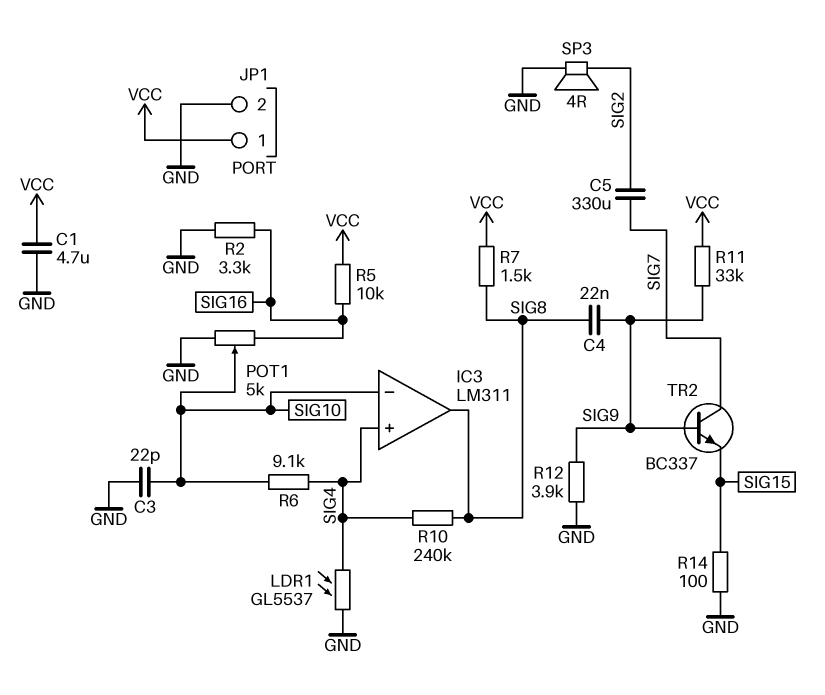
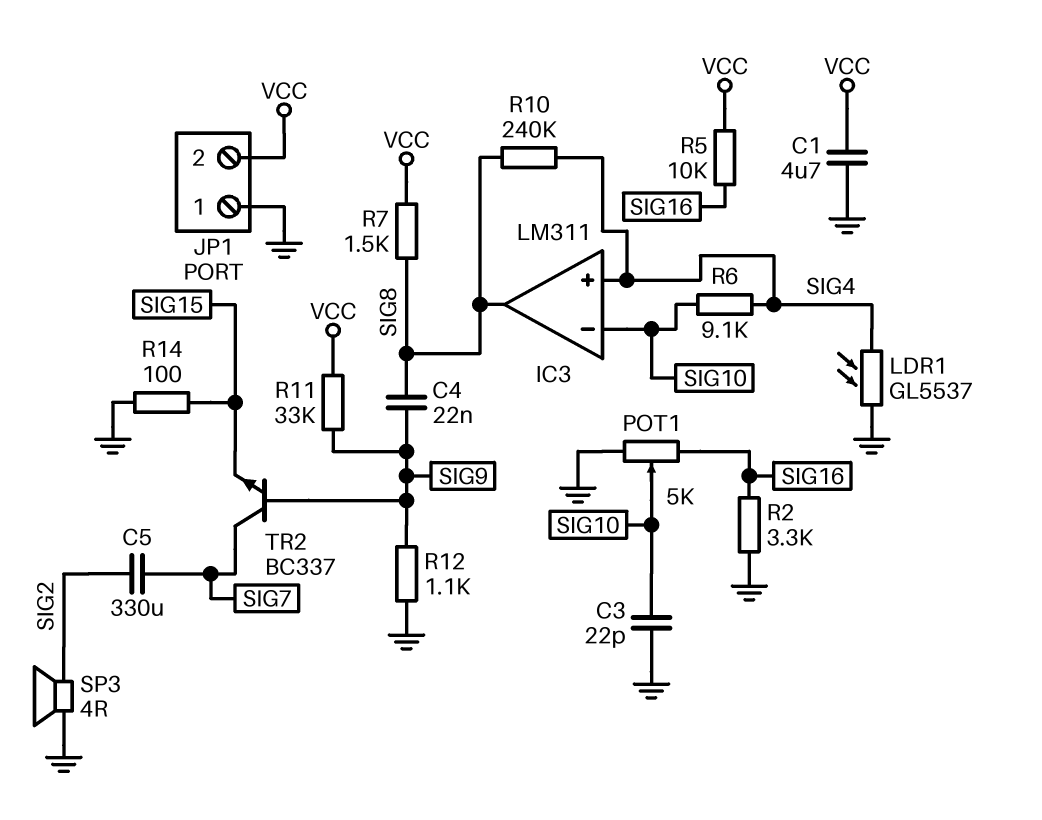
JP1 pin 1: VCC -> GND
JP1 pin 2: GND -> VCC
R12: 3.9k (GND, SIG9) -> 1.1k (GND, SIG9)

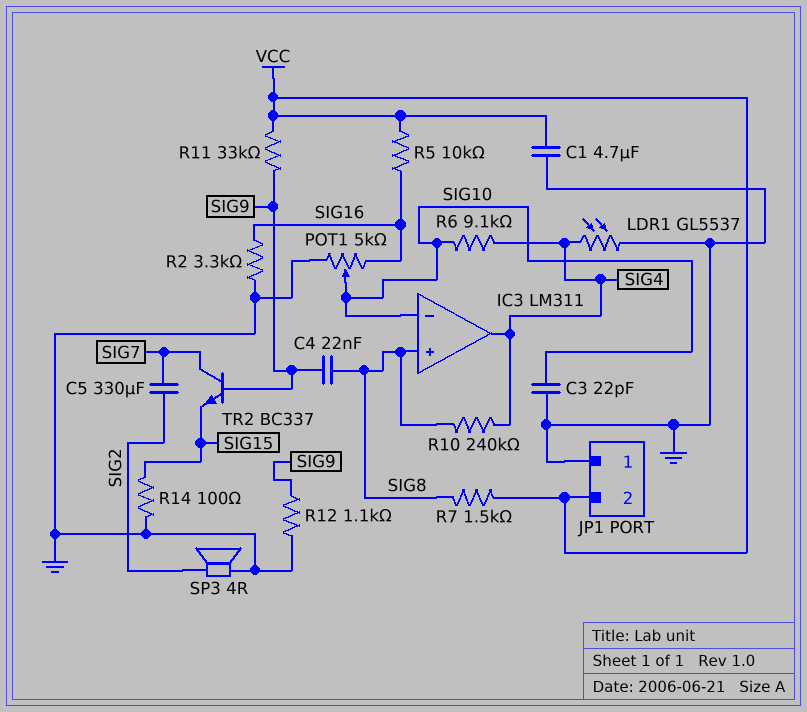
IC3 pin in+: SIG4 -> SIG8
IC3 pin out: SIG8 -> SIG4

